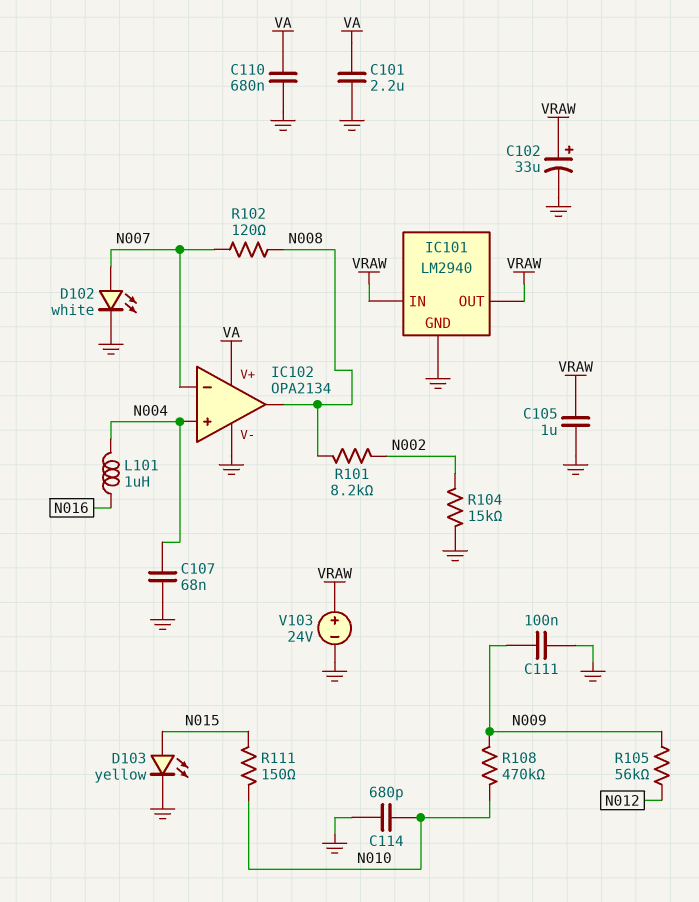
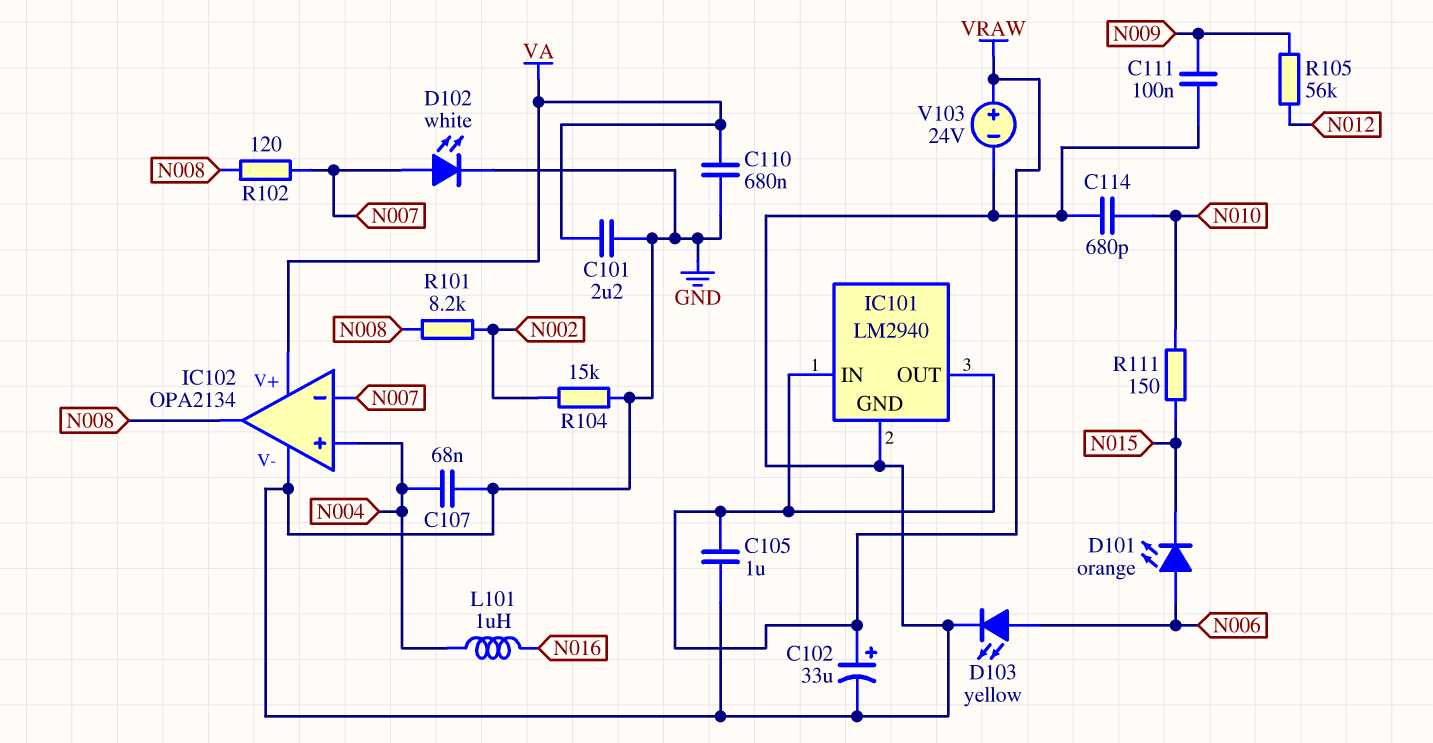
D101: none -> LED orange (A N006, K N015)
D103: LED yellow (A N015, K GND) -> LED yellow (A N006, K GND)
R108: 470k (N009, N010) -> none

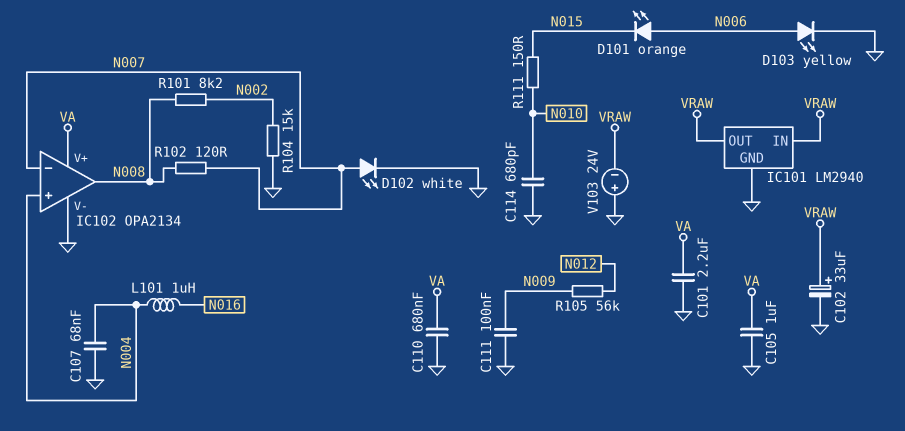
C105: 1uF (GND, VRAW) -> 1uF (GND, VA)
V103: 24V (plus VRAW, minus GND) -> 24V (plus GND, minus VRAW)

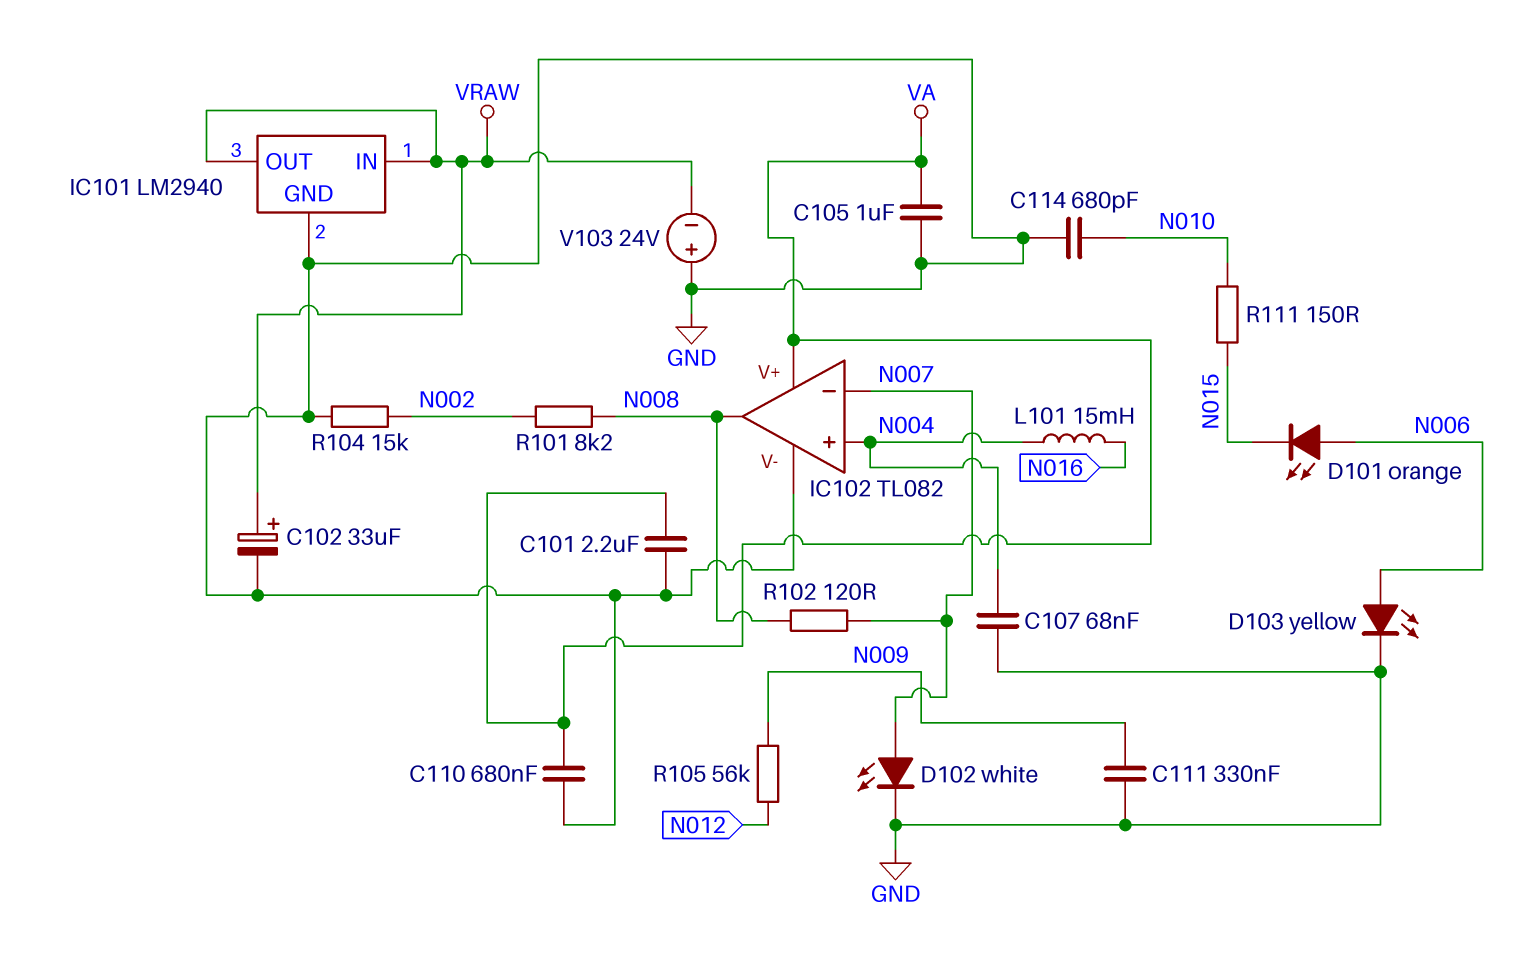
C111: 100nF (GND, N009) -> 330nF (GND, N009)
IC102: OPA2134 -> TL082
L101: 1uH (N004, N016) -> 15mH (N004, N016)

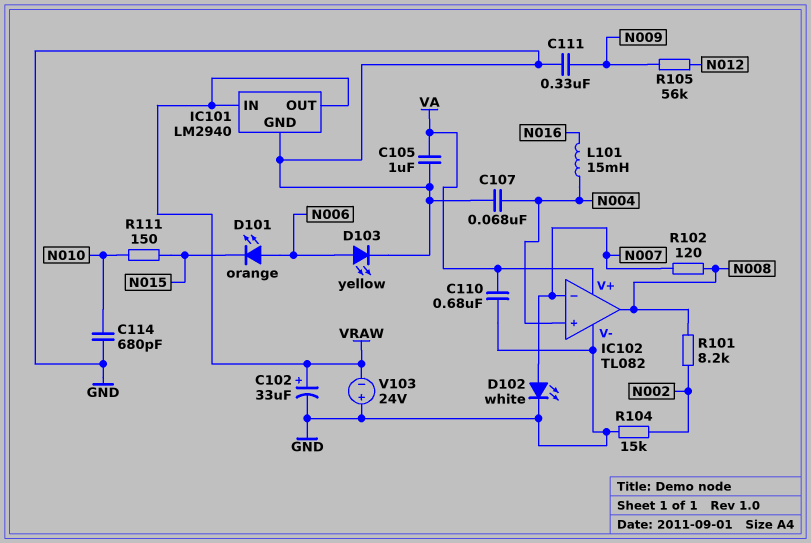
C101: 2.2uF (GND, VA) -> none

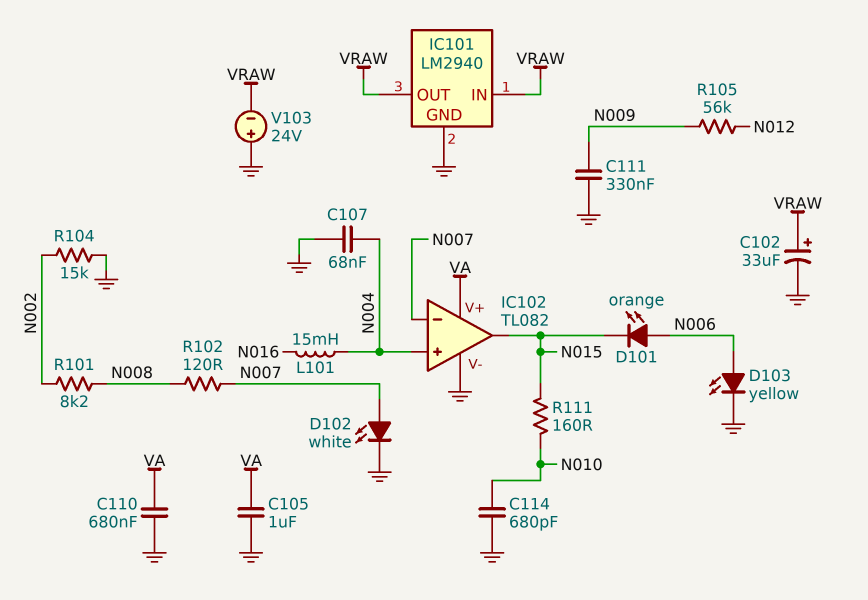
IC102 pin out: N008 -> N015
R111: 150 (N010, N015) -> 160 (N010, N015)

